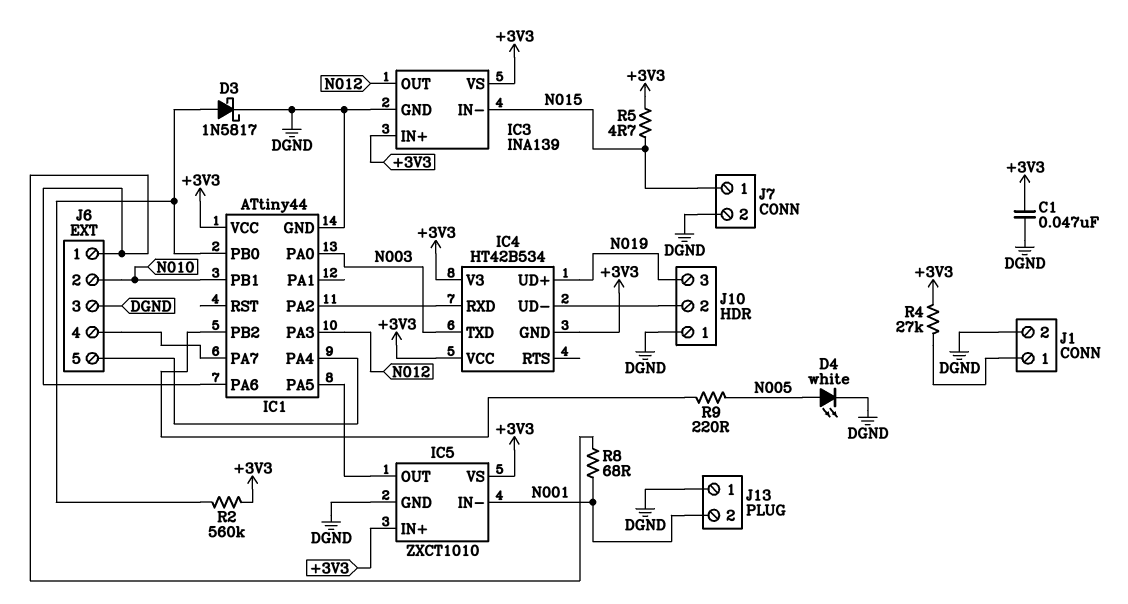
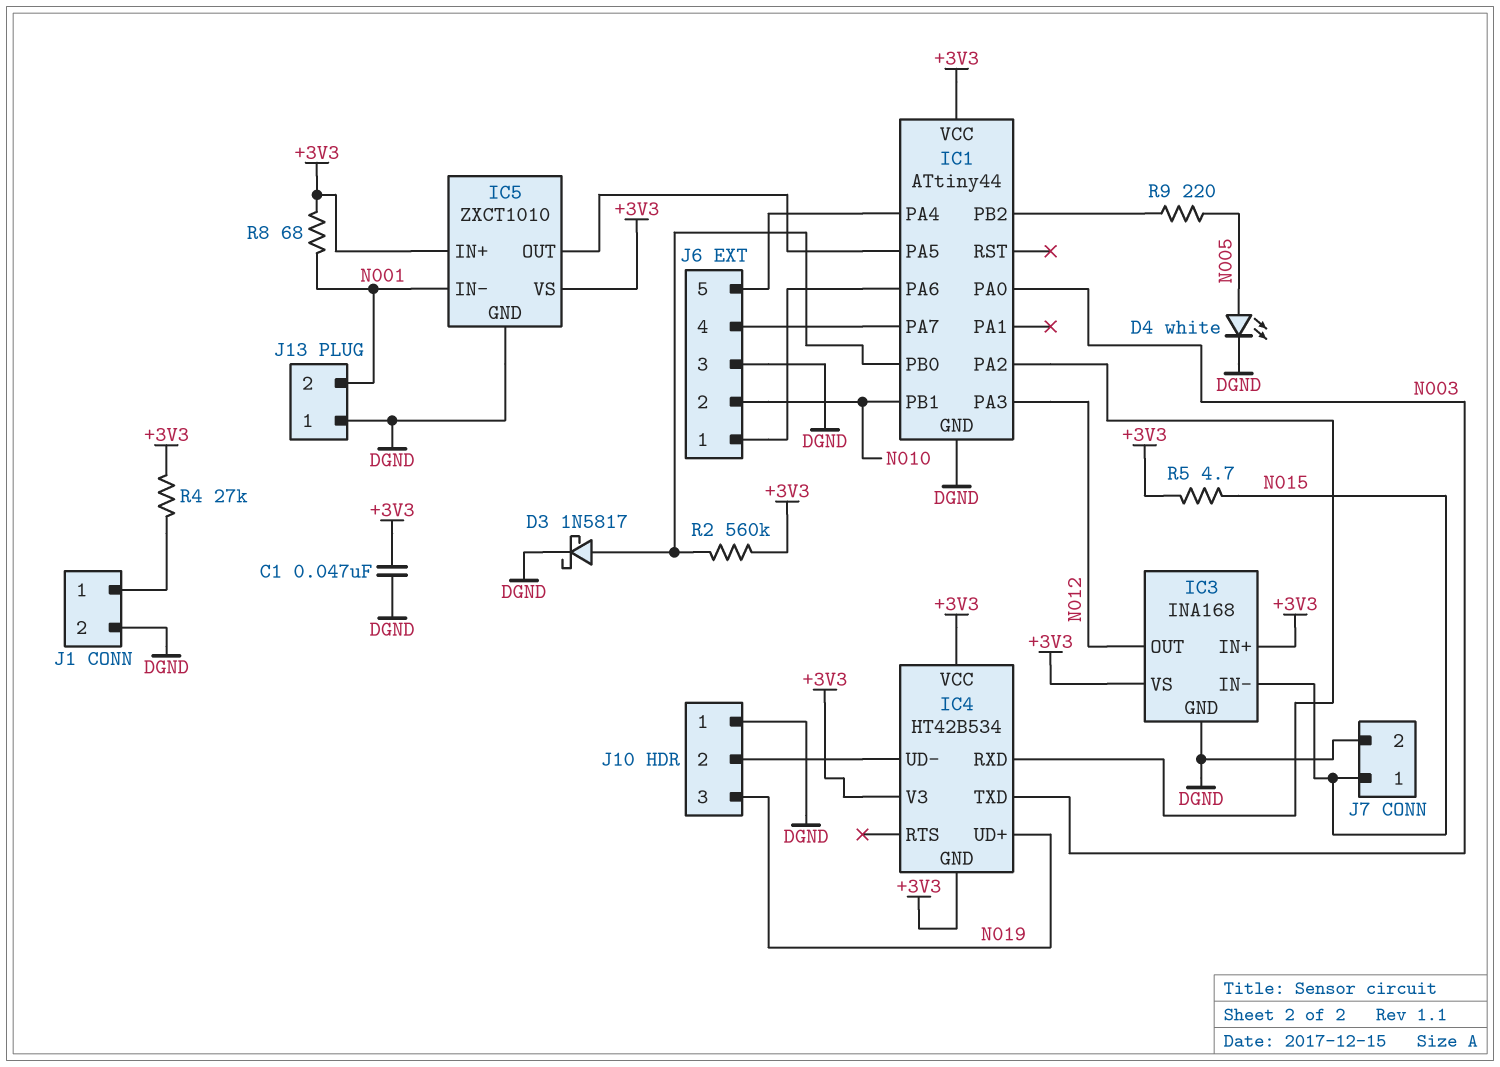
IC3: INA139 -> INA168
R8: 68 (IC1/PA6, N001) -> 68 (+3V3, N001)

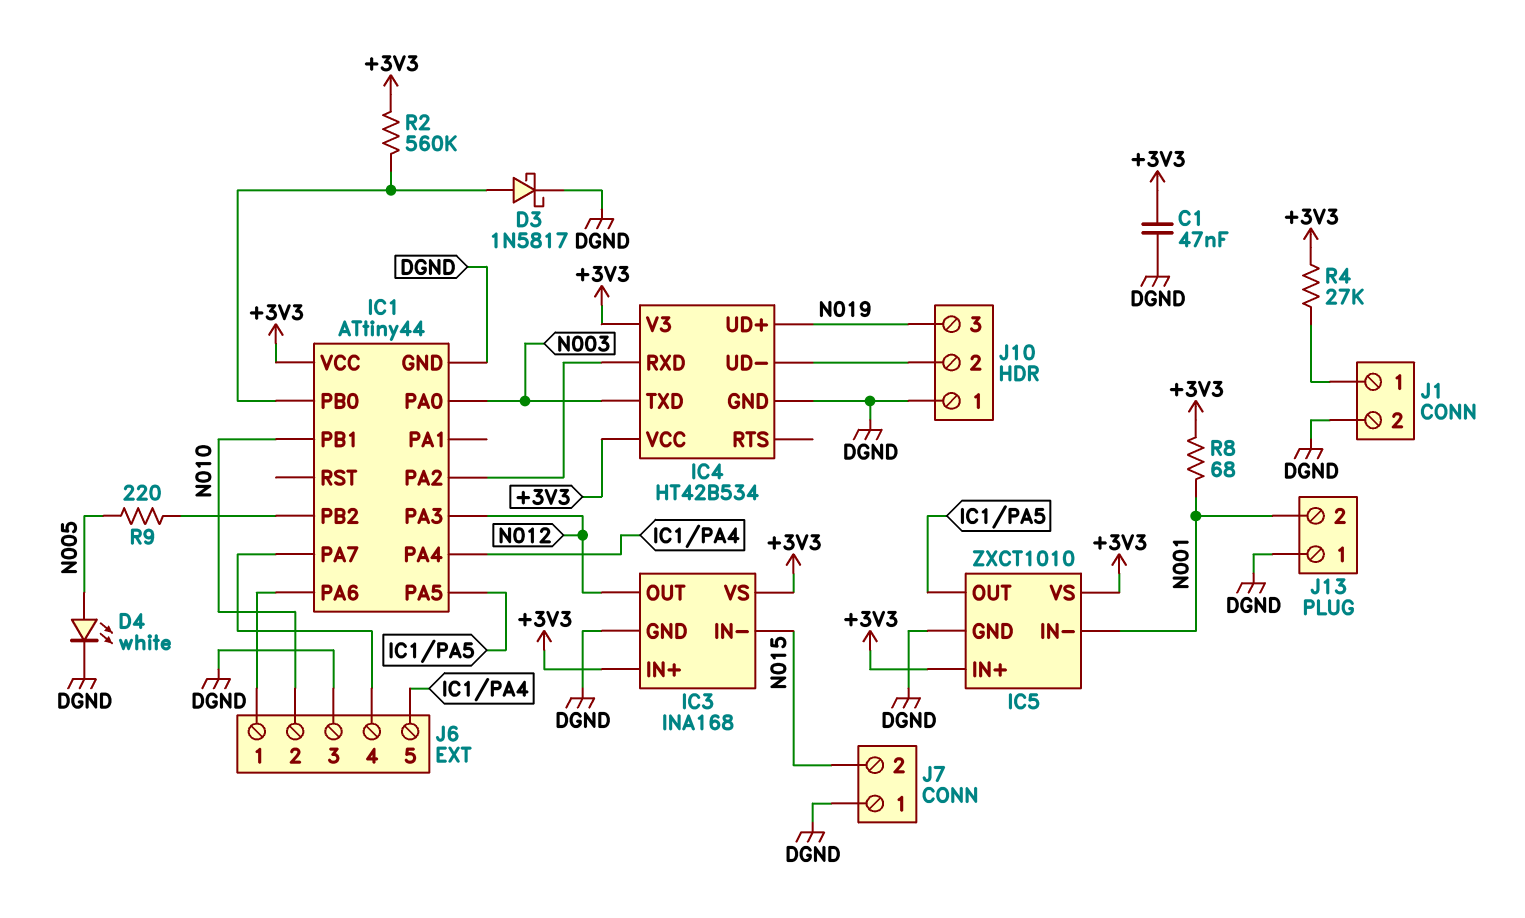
IC4 pin GND: +3V3 -> DGND
J7 pin 1: N015 -> DGND
J7 pin 2: DGND -> N015
R5: 4.7 (+3V3, N015) -> none

